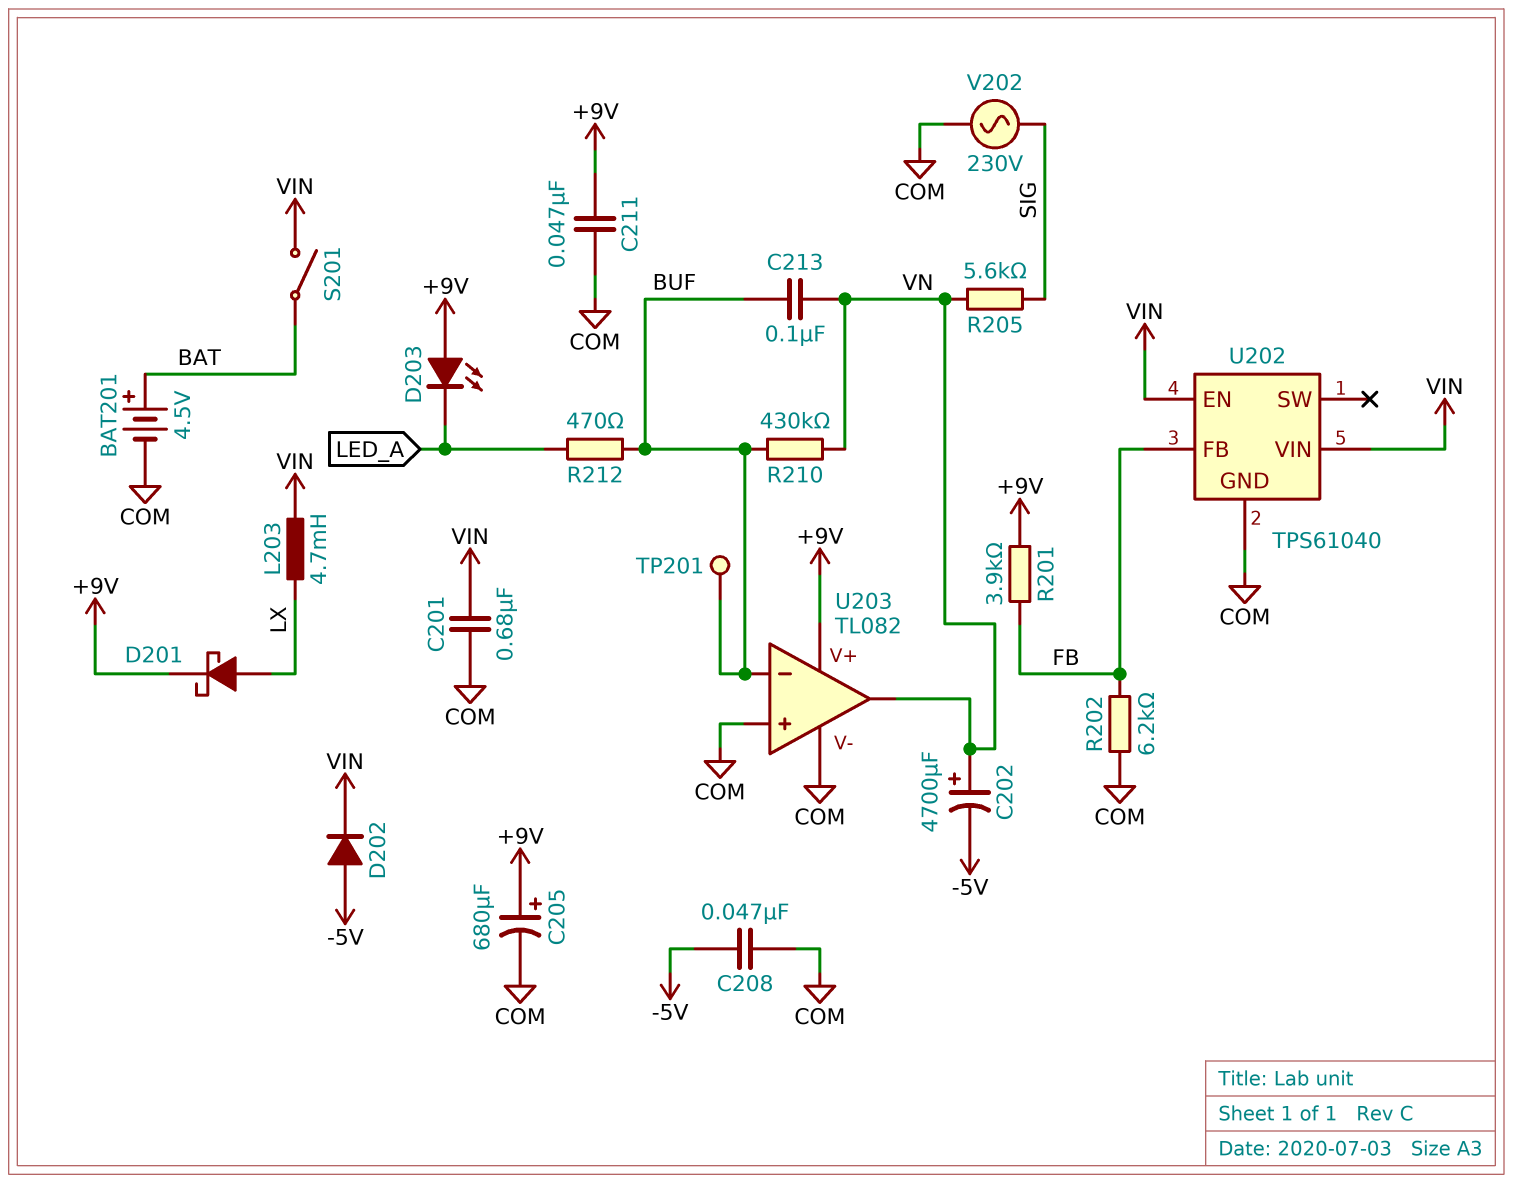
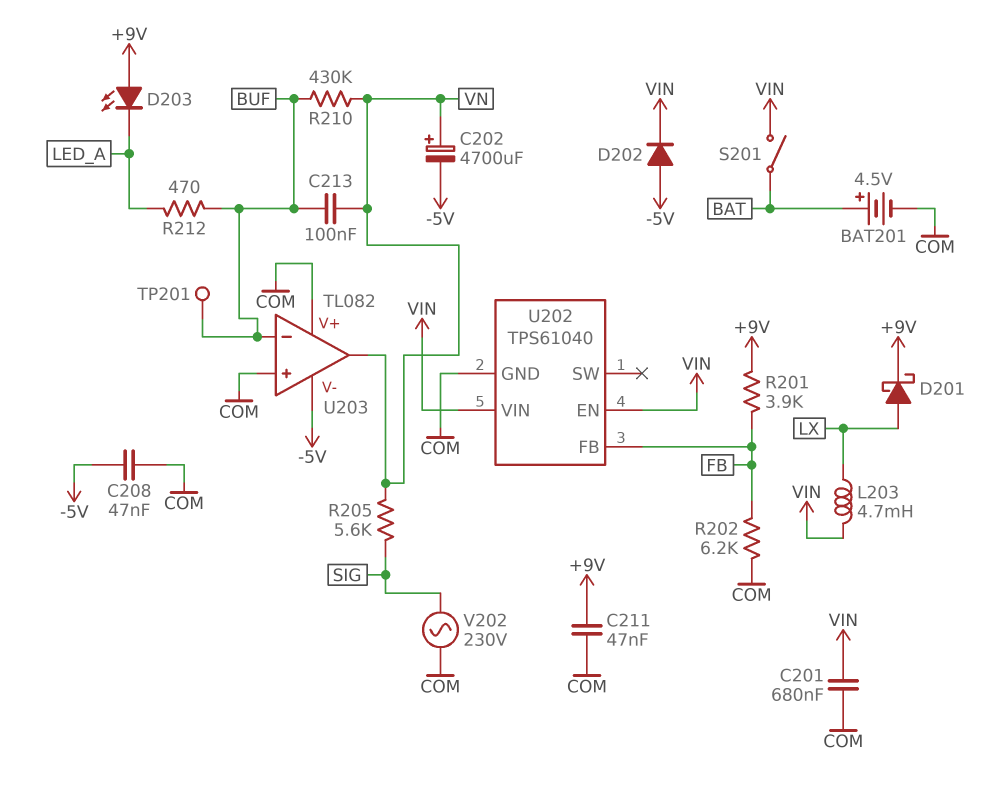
C205: 680uF (plus +9V, minus COM) -> none
U203 pin V+: +9V -> COM
U203 pin V-: COM -> -5V

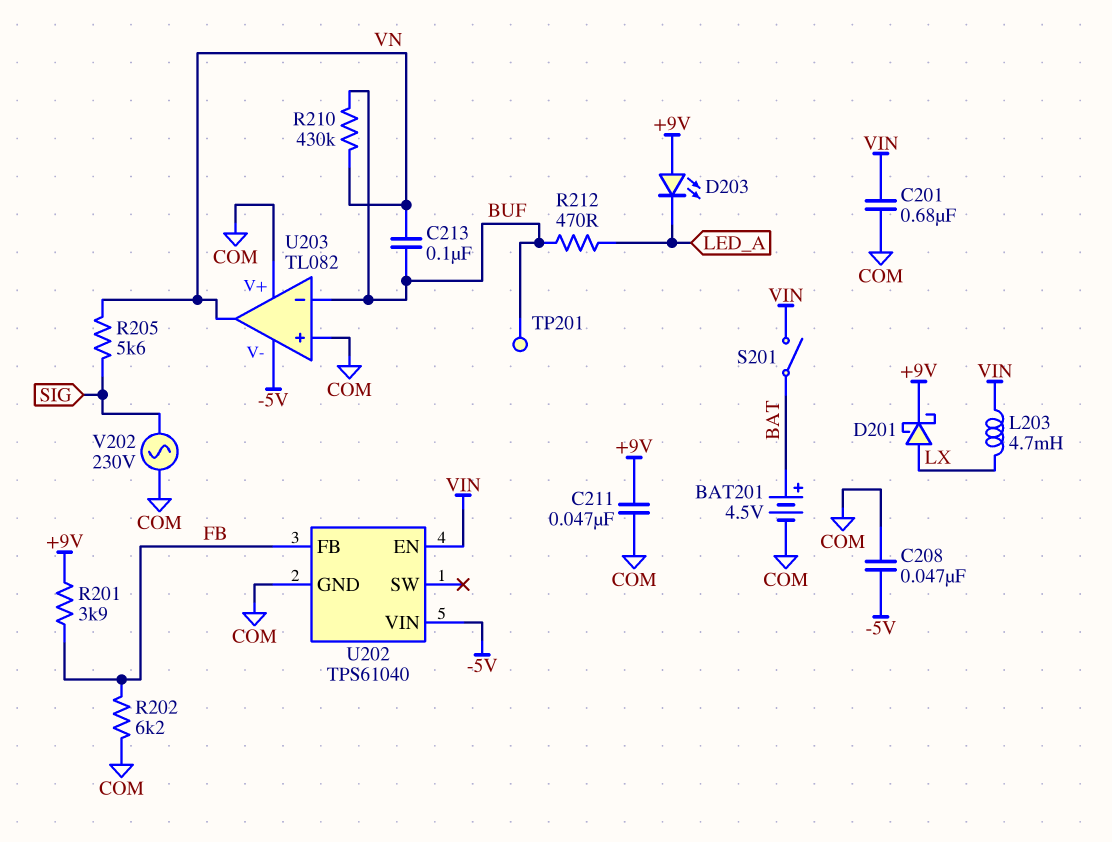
C202: 4700uF (plus VN, minus -5V) -> none
D202: diode (A -5V, K VIN) -> none
U202 pin VIN: VIN -> -5V

